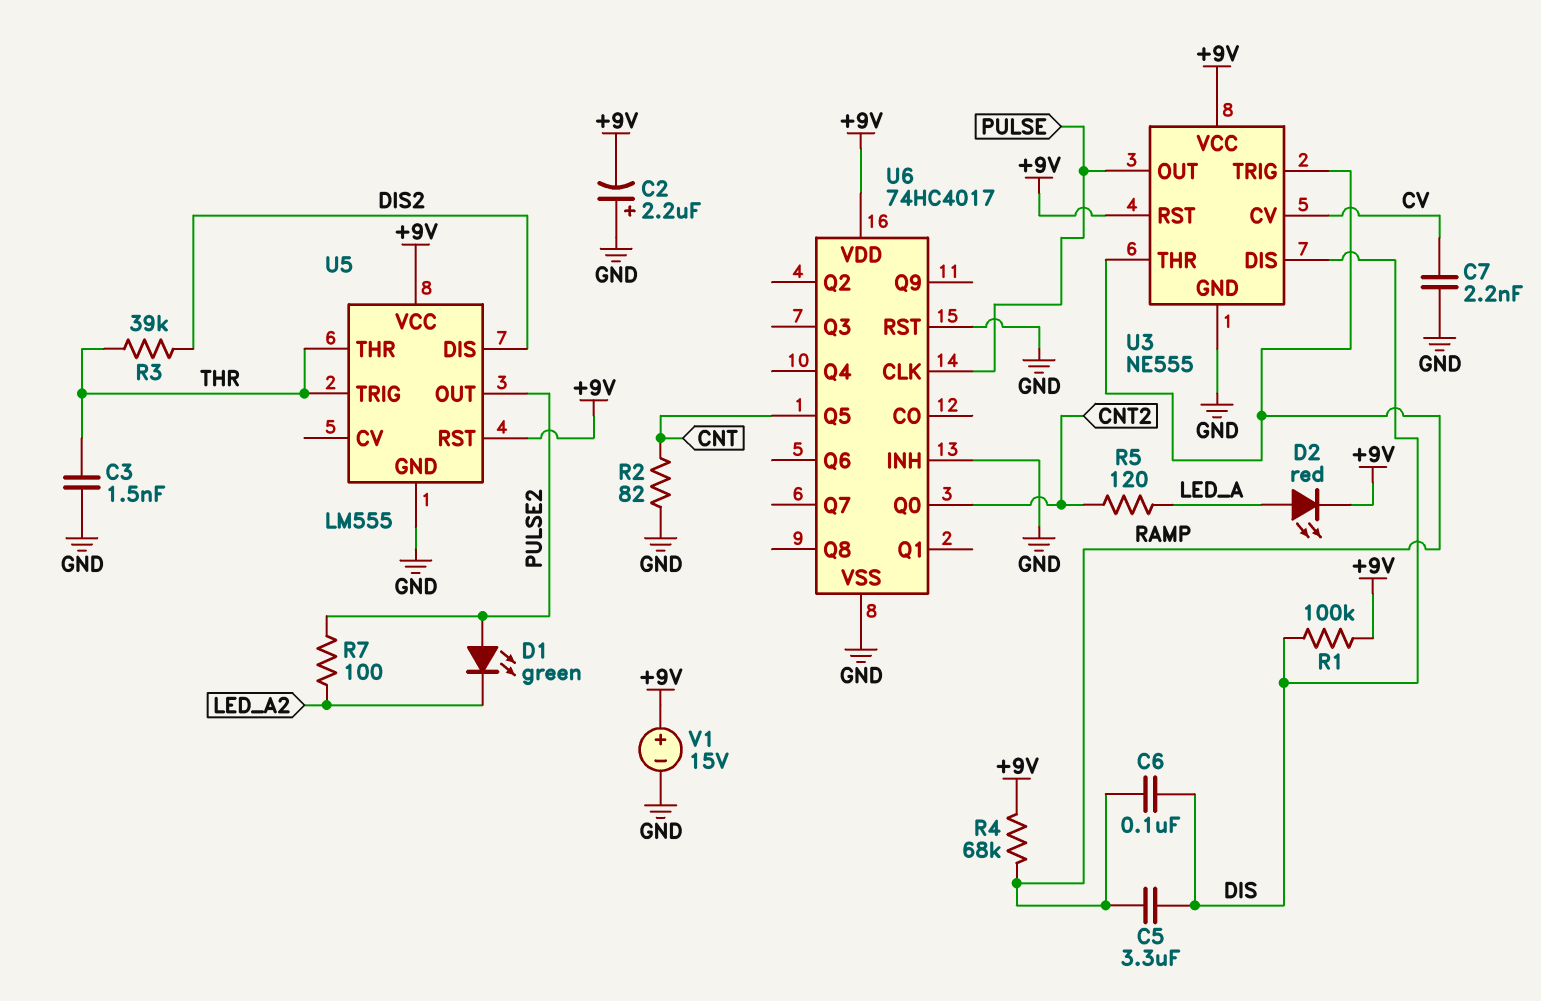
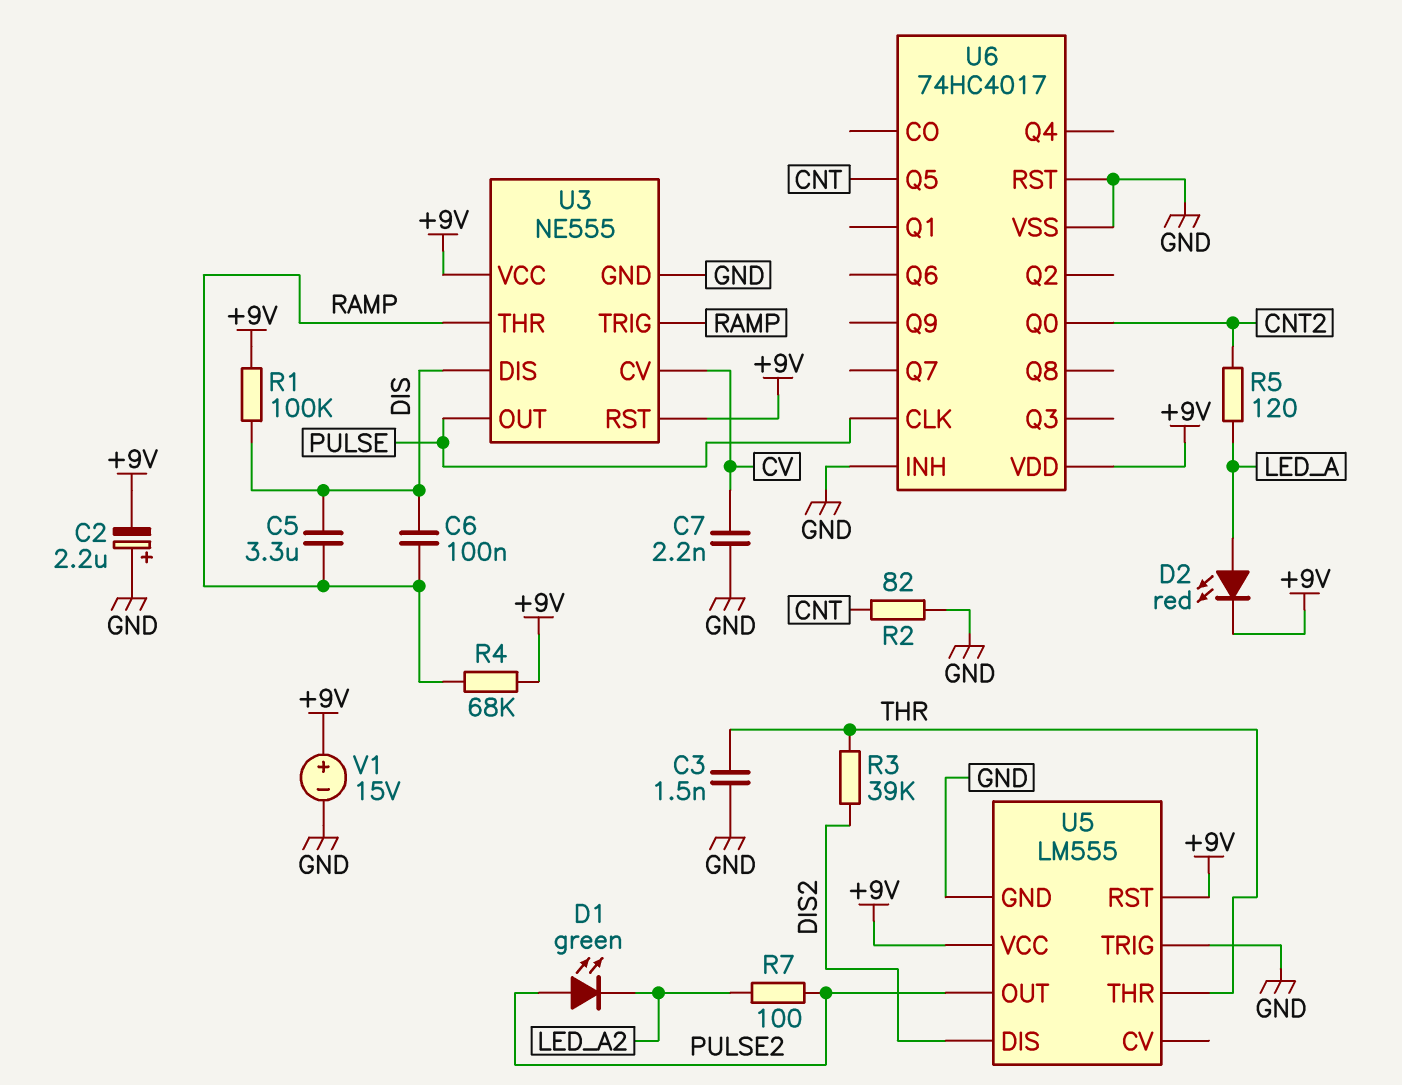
U5 pin TRIG: THR -> GND

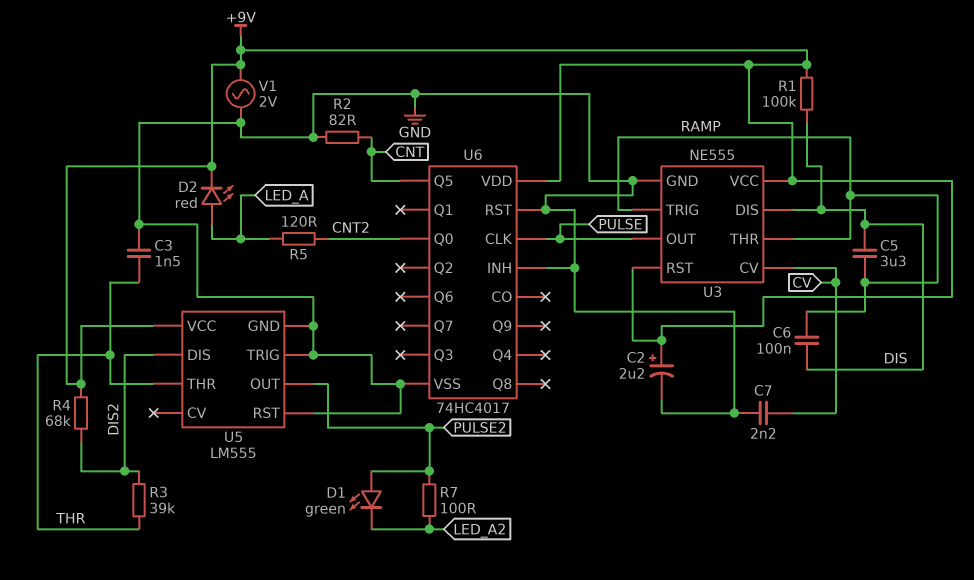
C2: 2.2uF (plus GND, minus +9V) -> 2.2uF (plus +9V, minus GND)
R4: 68k (+9V, RAMP) -> 68k (+9V, DIS2)
U5 pin RST: +9V -> GND
V1: 15V (plus +9V, minus GND) -> AC 2V (+9V, GND)

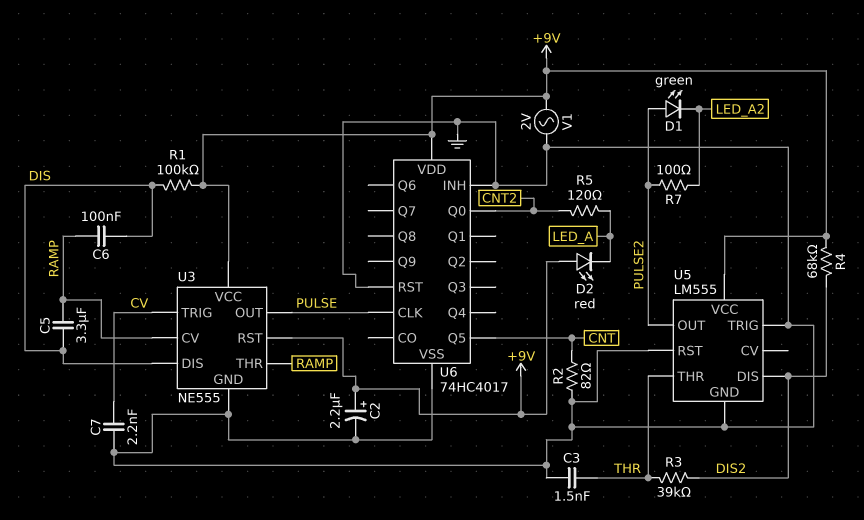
D2: LED red (A LED_A, K +9V) -> LED red (A +9V, K LED_A)
U3 pin CV: CV -> RAMP
U3 pin TRIG: RAMP -> CV

